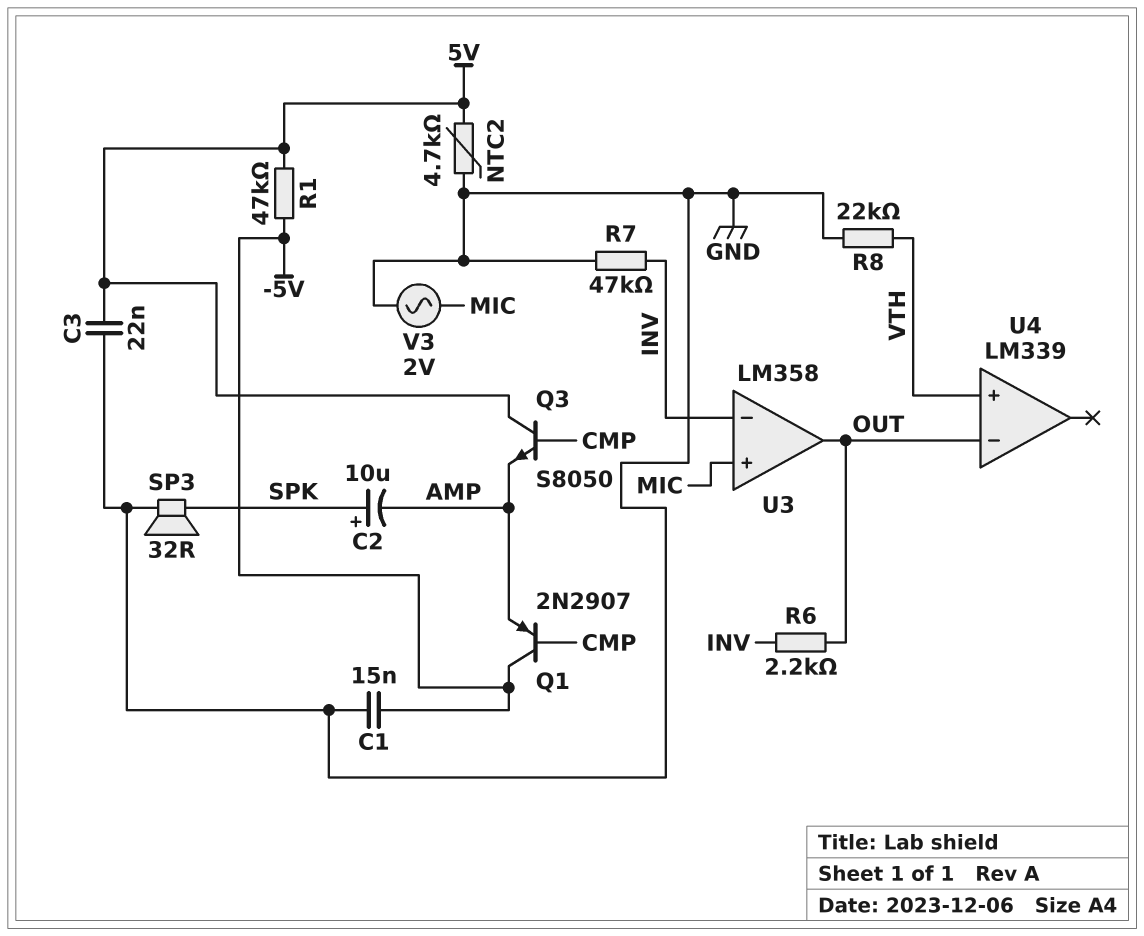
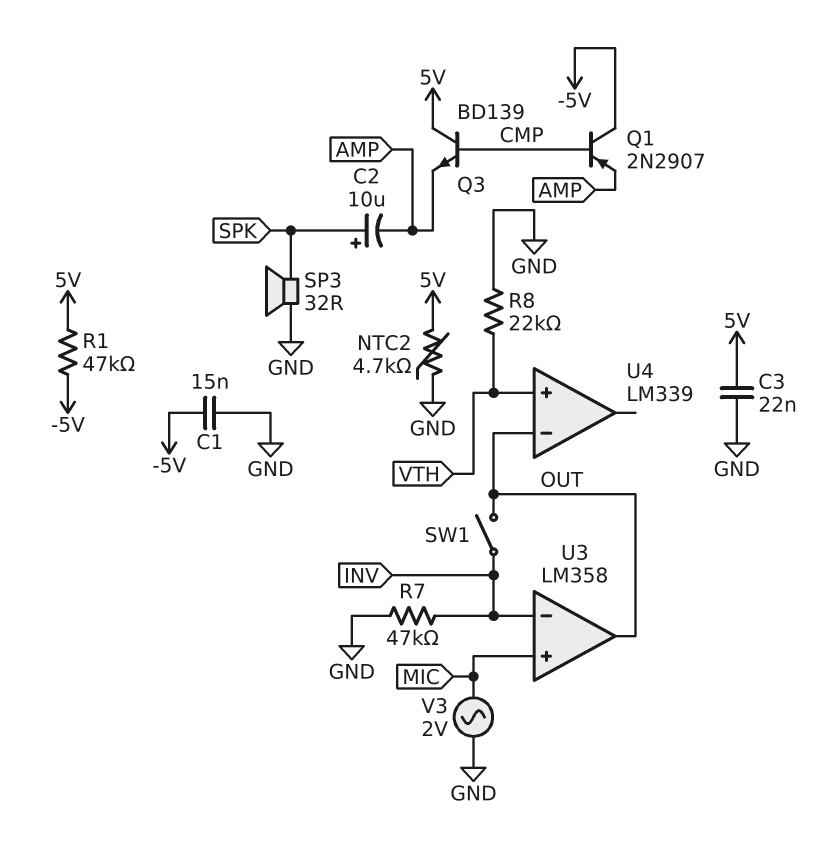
Q3: NPN S8050 (B CMP, C 5V, E AMP) -> NPN BD139 (B CMP, C 5V, E AMP)
R6: 2.2k (INV, OUT) -> none
SW1: none -> switch (INV, OUT)

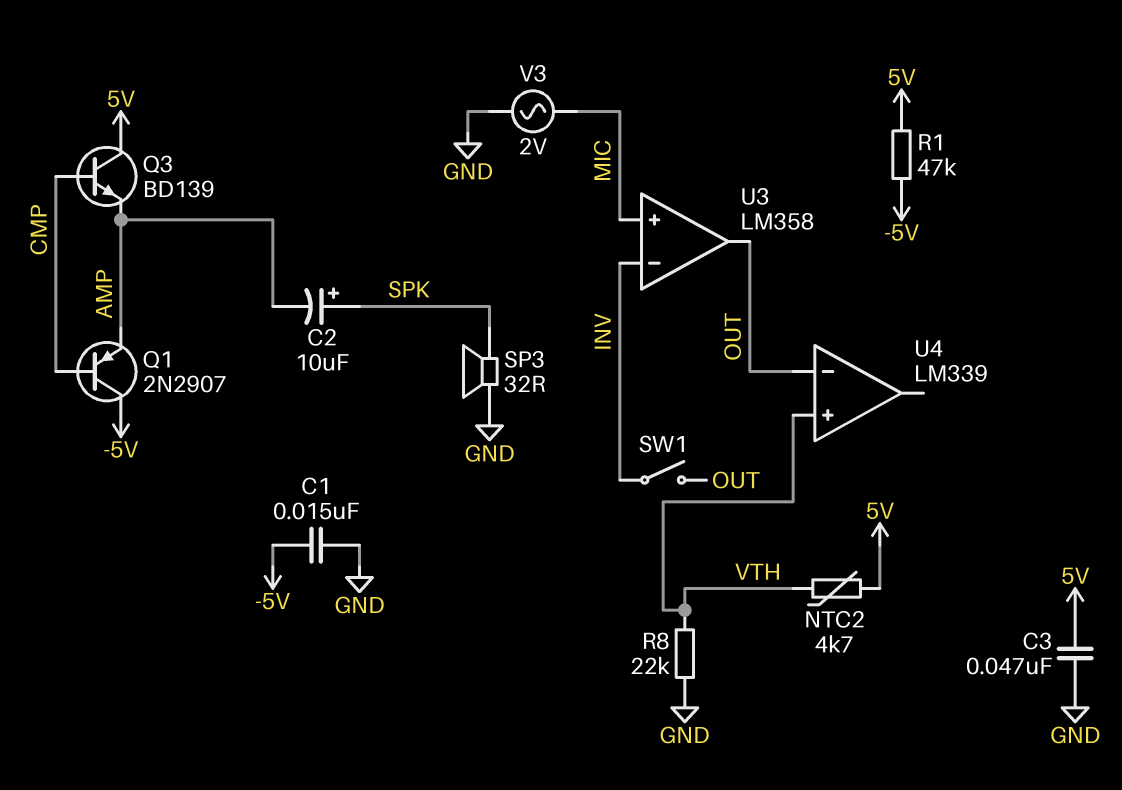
C3: 22nF (5V, GND) -> 47nF (5V, GND)
NTC2: 4.7k (5V, GND) -> 4.7k (5V, VTH)
R7: 47k (GND, INV) -> none

